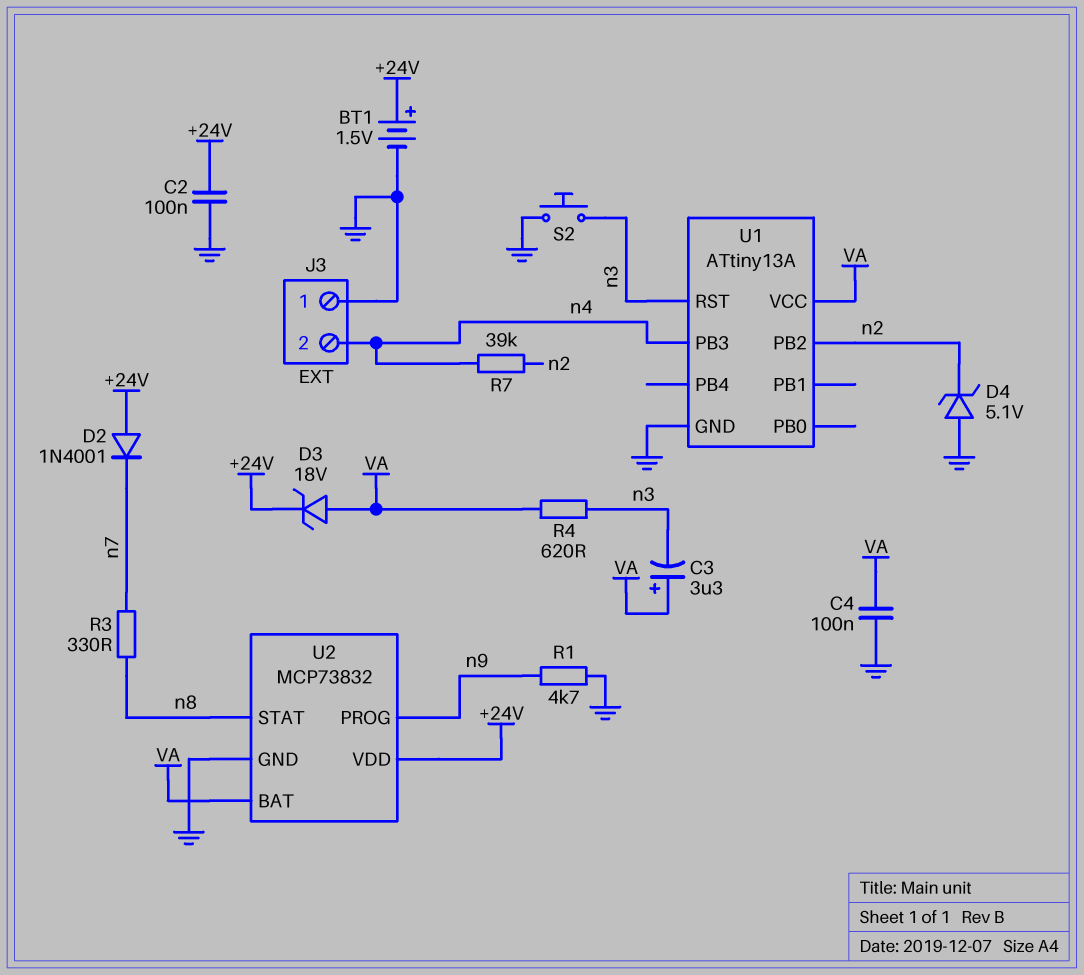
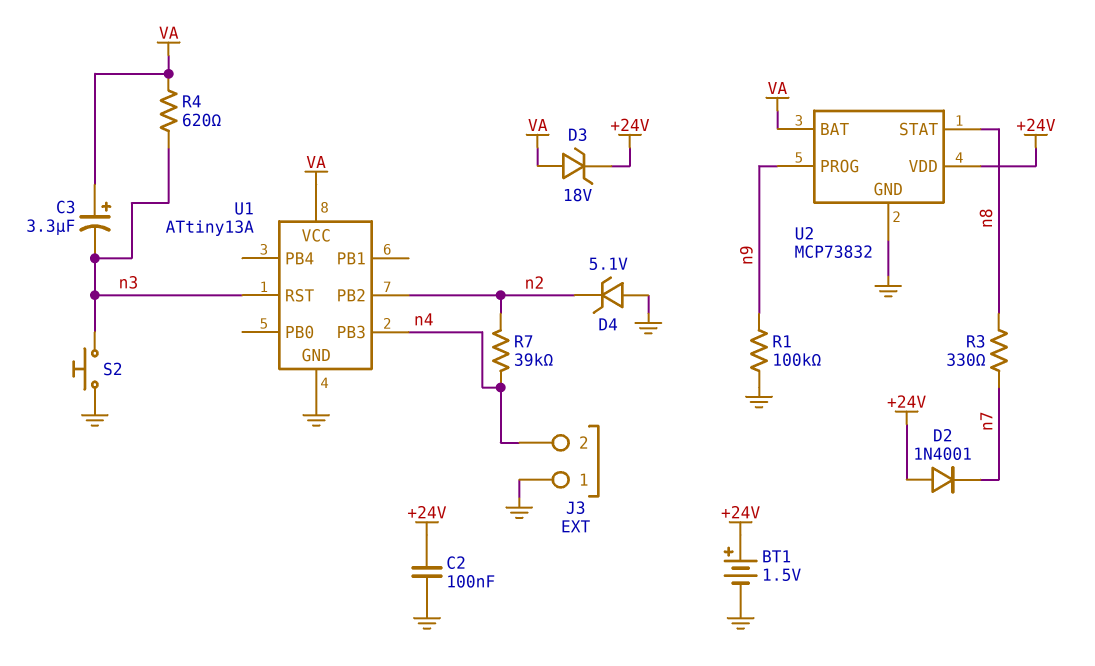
C4: 100nF (GND, VA) -> none
R1: 4.7k (GND, n9) -> 100k (GND, n9)

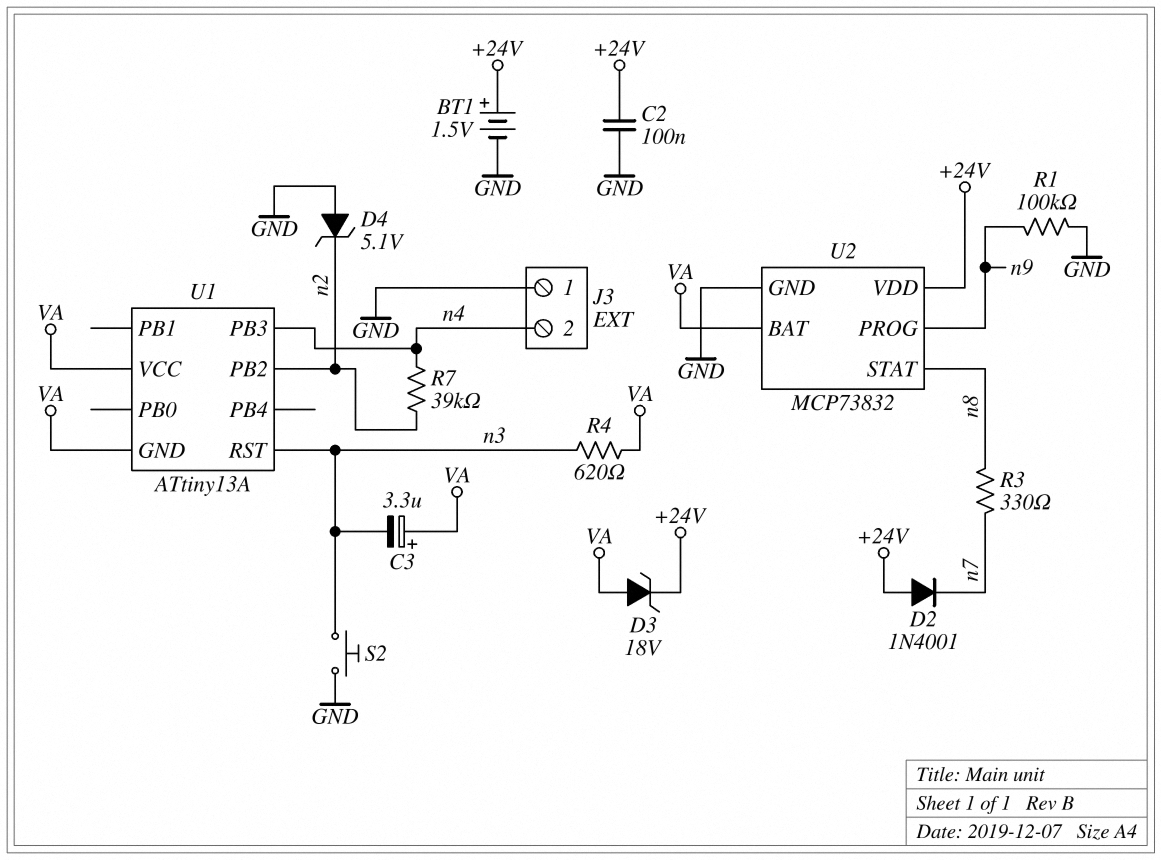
U1 pin GND: GND -> VA

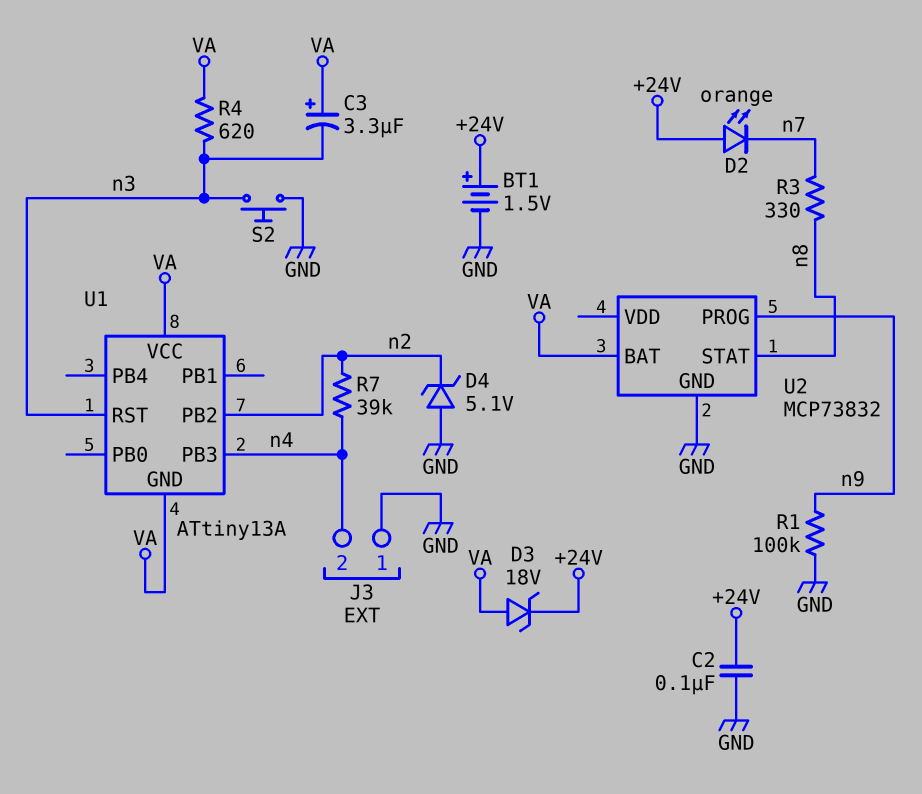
D2: diode 1N4001 (A +24V, K n7) -> LED orange (A +24V, K n7)
U2 pin VDD: +24V -> none

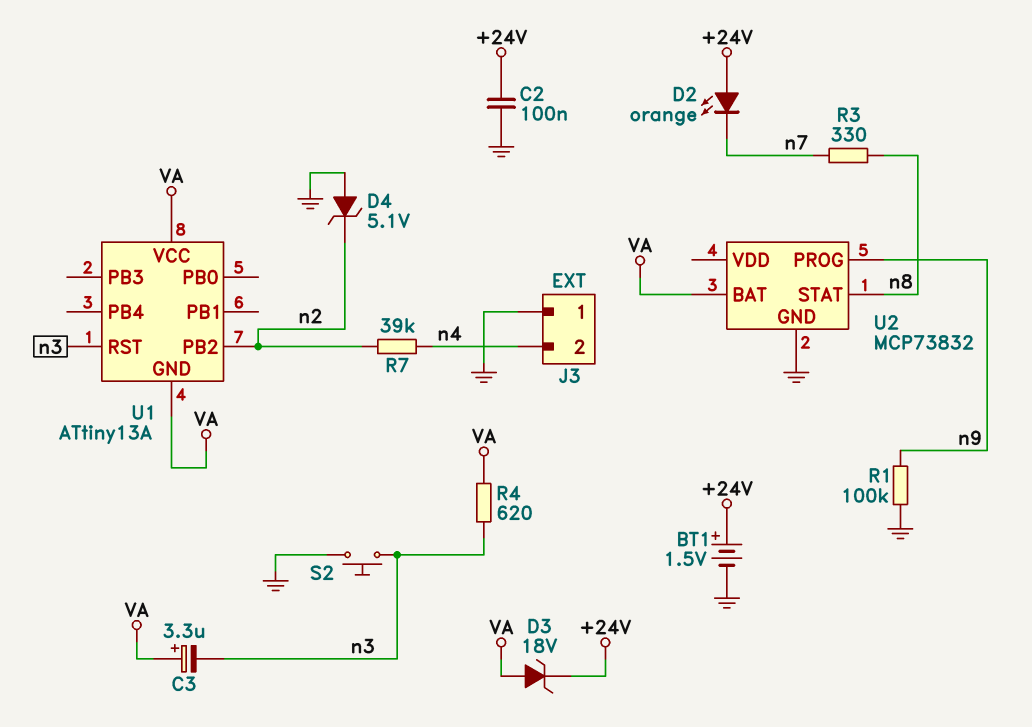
U1 pin PB3: n4 -> none

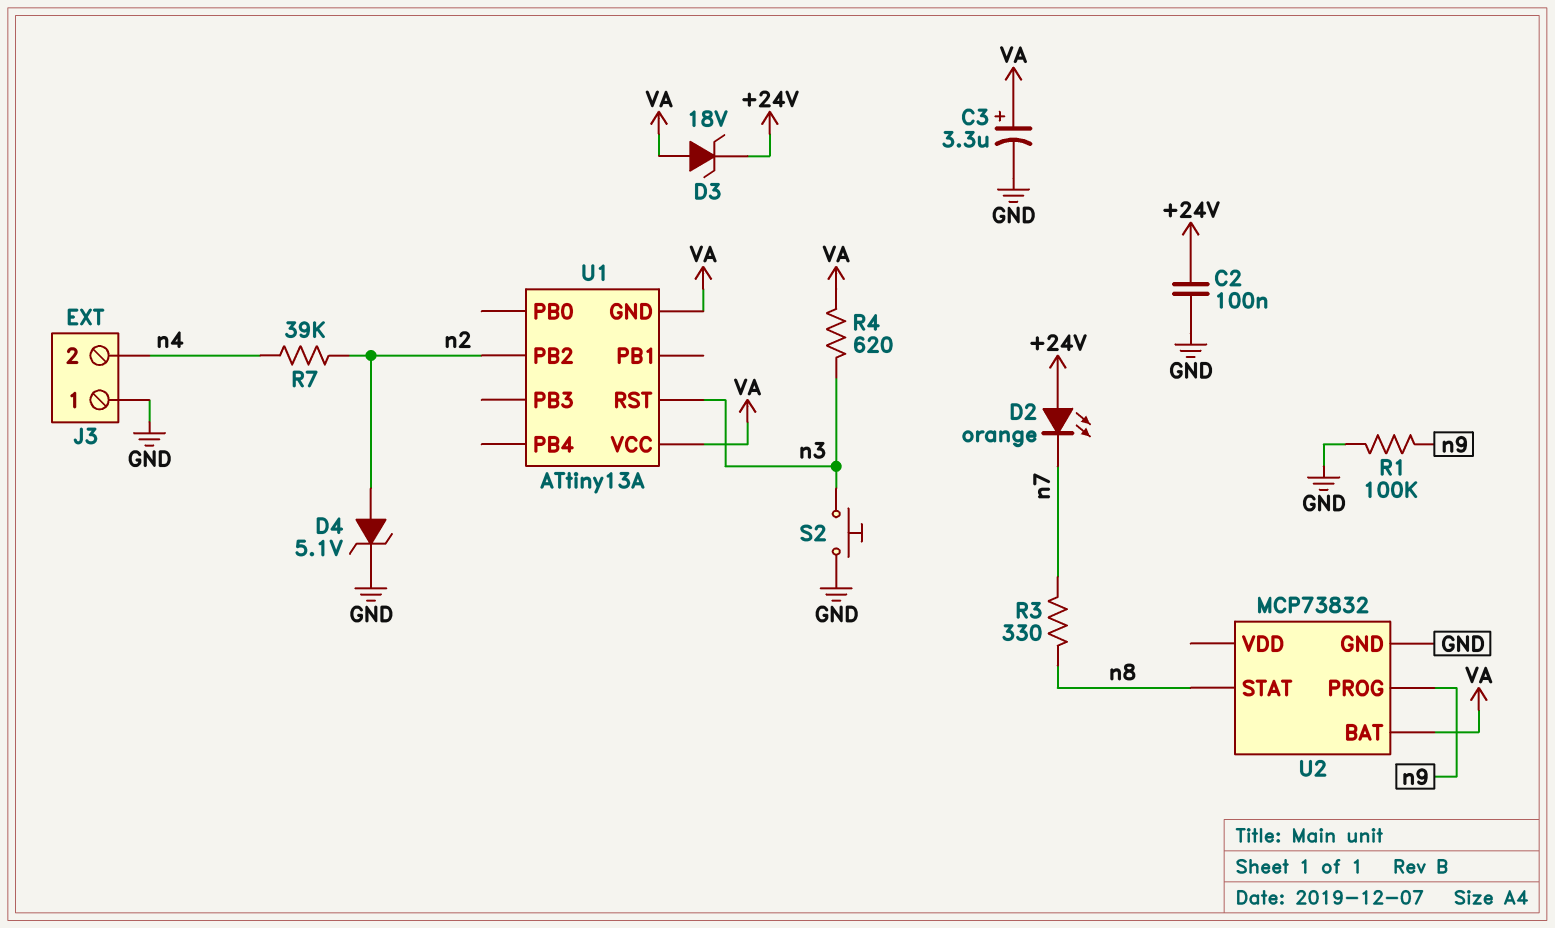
BT1: 1.5V (plus +24V, minus GND) -> none
C3: 3.3uF (plus VA, minus n3) -> 3.3uF (plus VA, minus GND)
D4: zener 5.1V (A GND, K n2) -> zener 5.1V (A n2, K GND)

